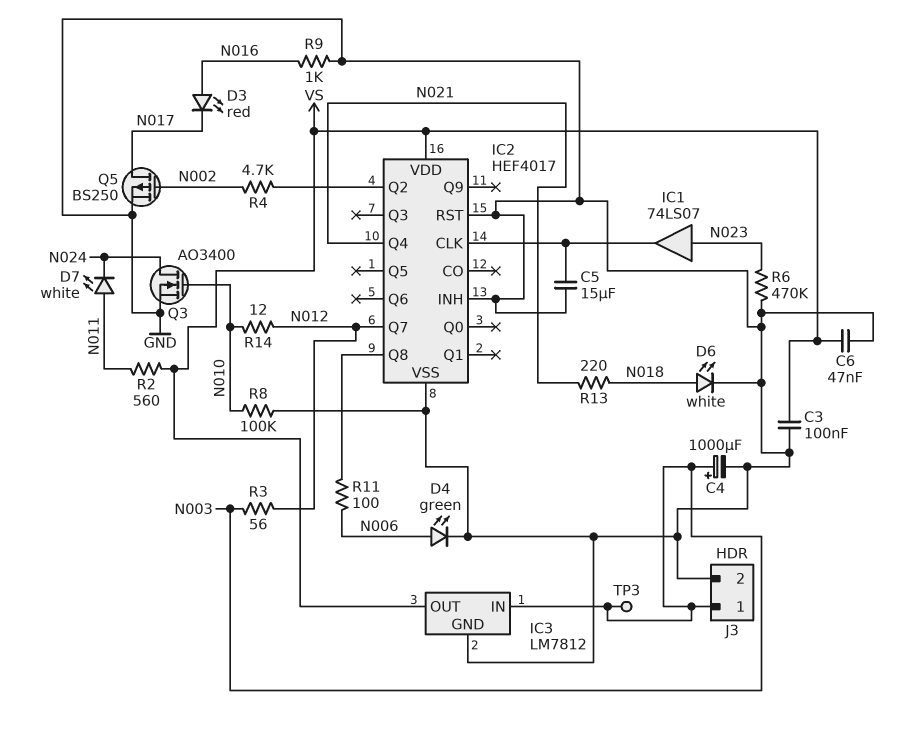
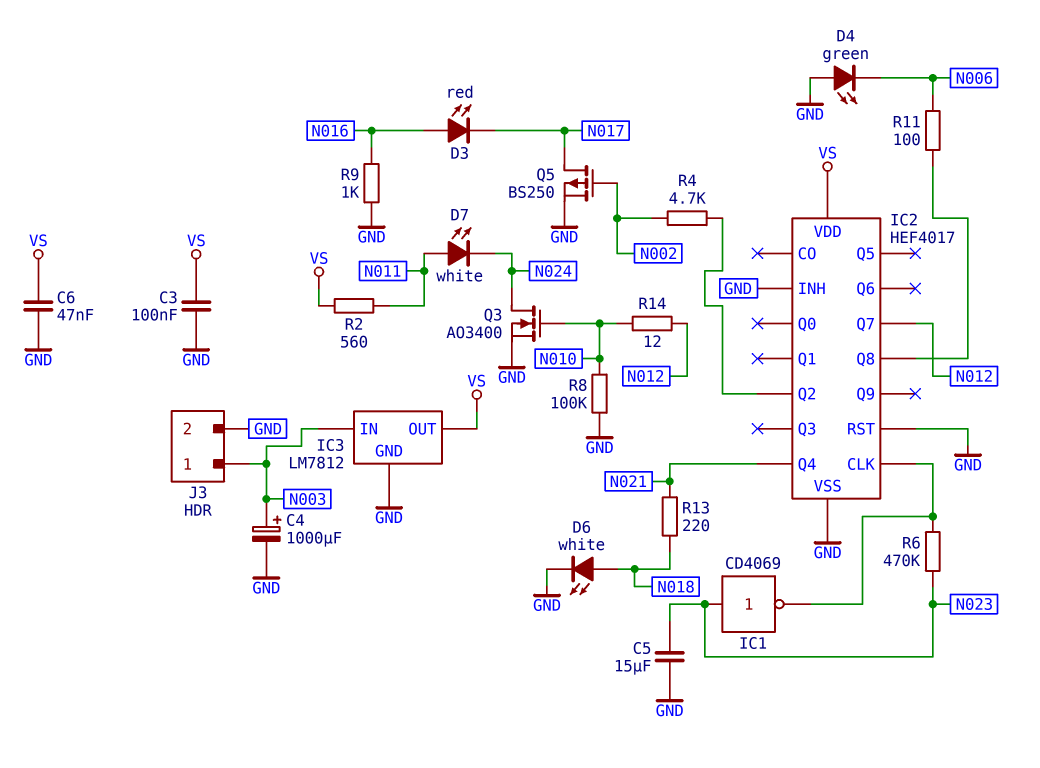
C5: 15uF (GND, IC2/CLK) -> 15uF (GND, N023)
D4: LED green (A N006, K GND) -> LED green (A GND, K N006)
IC1: buffer 74LS07 (in N023, out IC2/CLK) -> NOT CD4069 (in N023, out IC2/CLK)
R3: 56 (N003, N012) -> none
R6: 470k (GND, N023) -> 470k (IC2/CLK, N023)
TP3: test point (N003) -> none

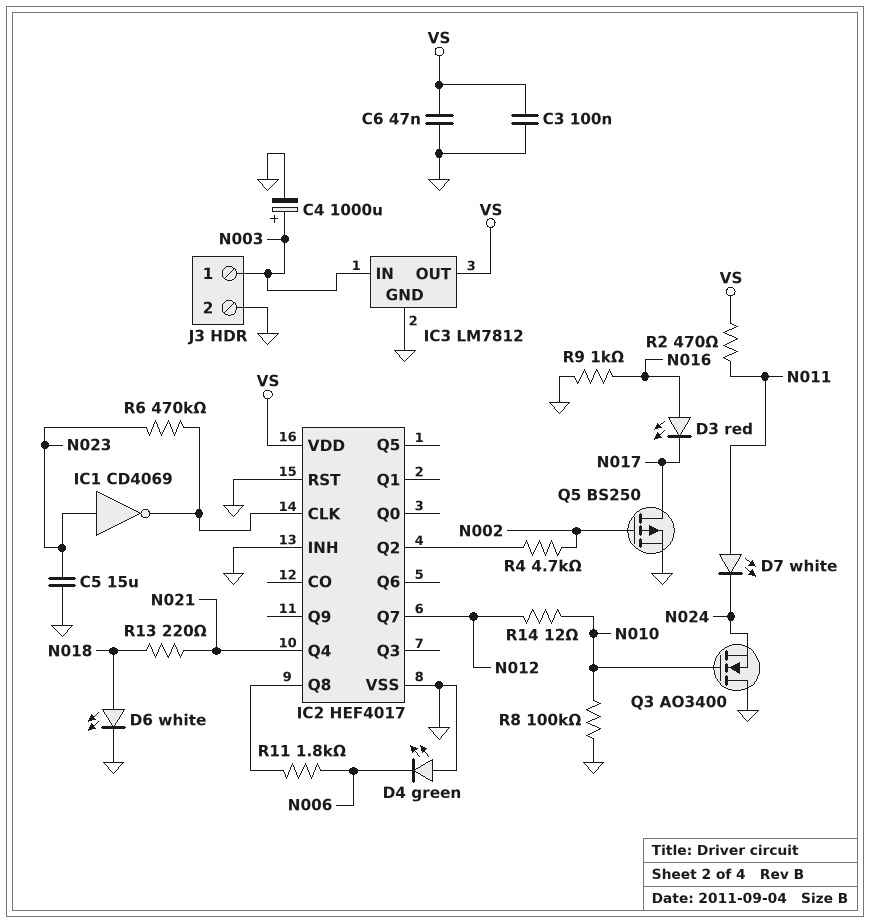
Q3: NMOS AO3400 (G N010, D N024, S GND) -> NMOS AO3400 (G N010, D GND, S N024)
R2: 560 (N011, VS) -> 470 (N011, VS)
R11: 100 (IC2/Q8, N006) -> 1.8k (IC2/Q8, N006)

